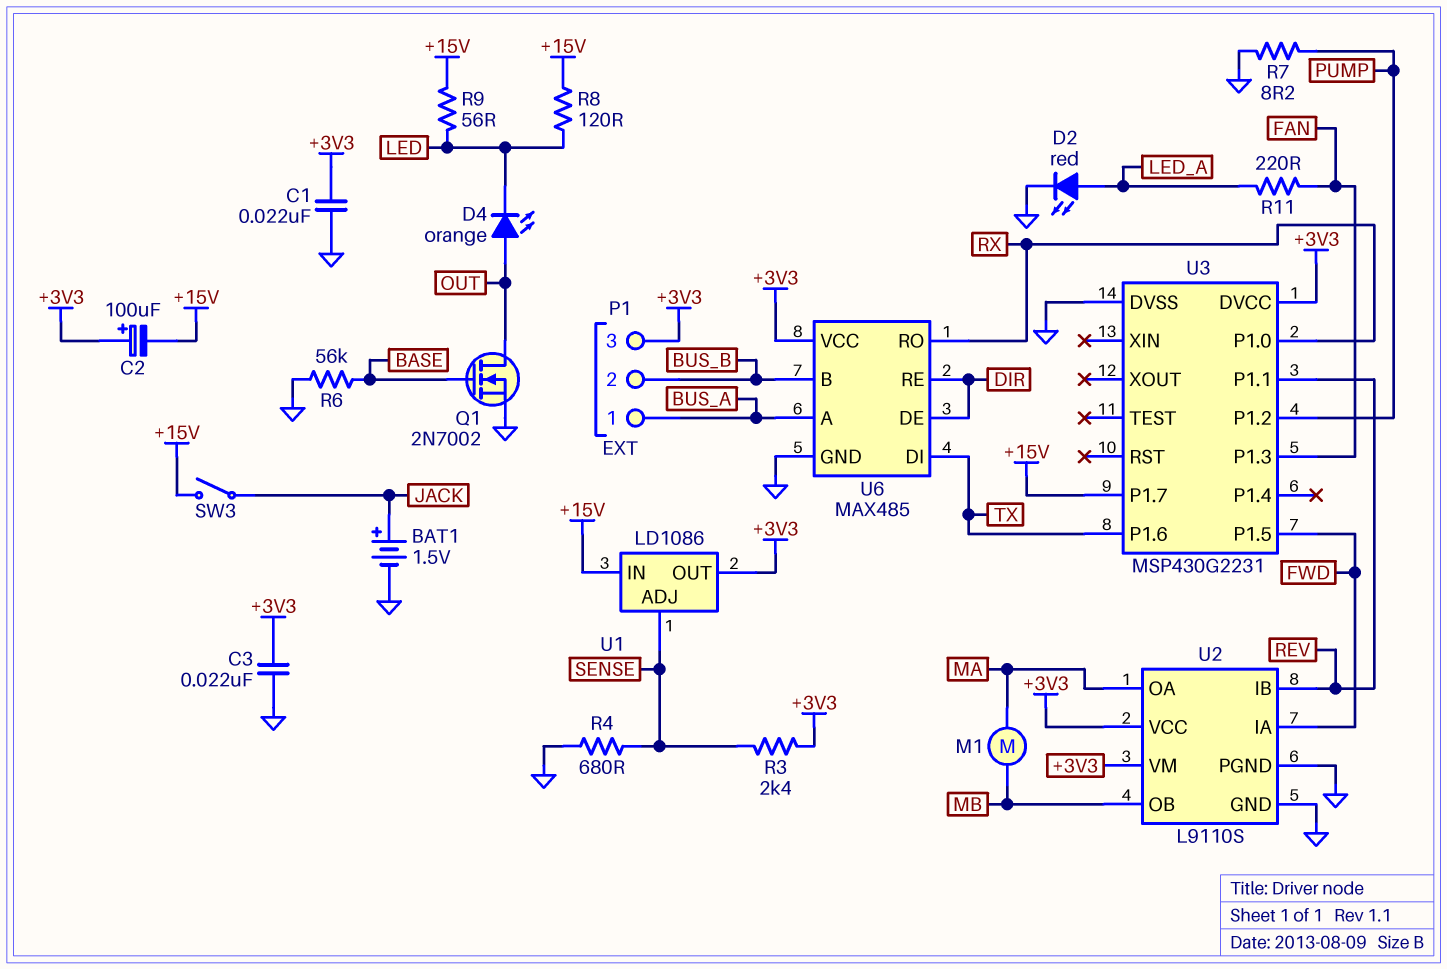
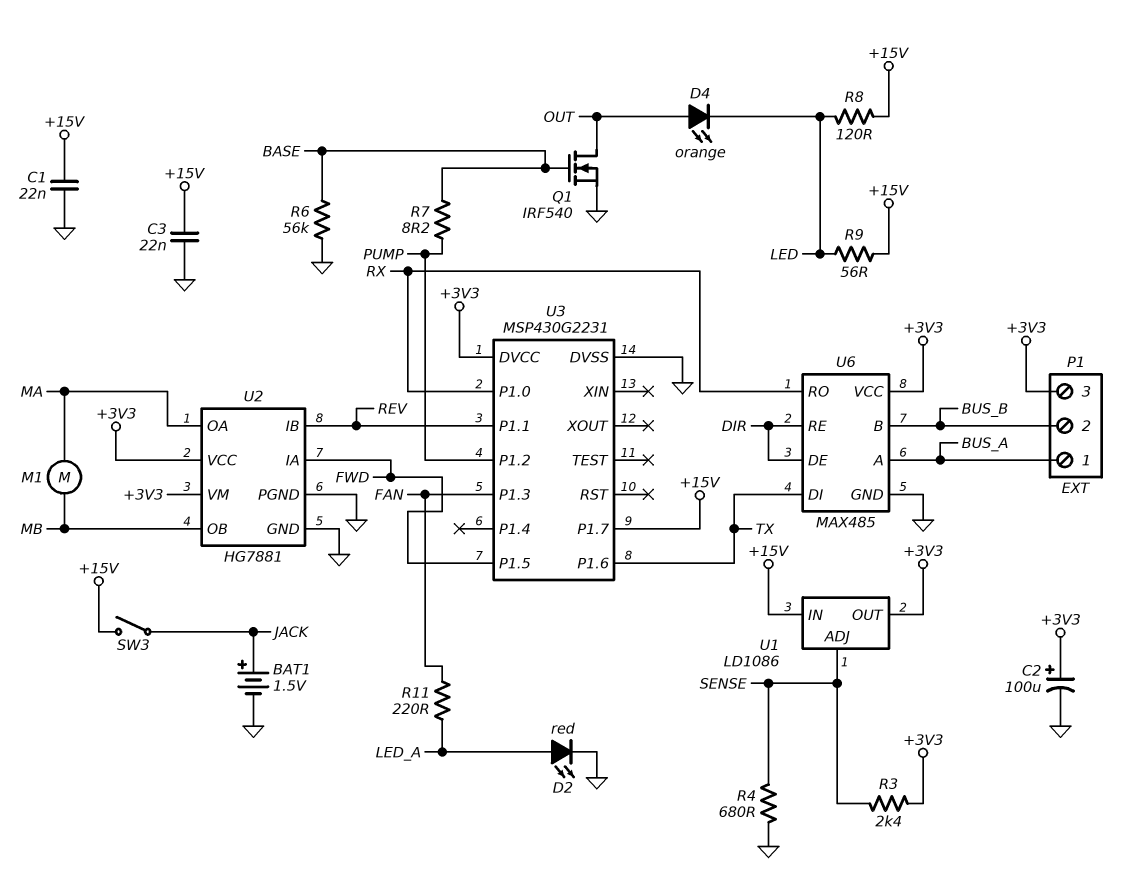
C1: 22nF (+3V3, GND) -> 22nF (+15V, GND)
C2: 100uF (plus +3V3, minus +15V) -> 100uF (plus +3V3, minus GND)
C3: 22nF (+3V3, GND) -> 22nF (+15V, GND)
Q1: NMOS 2N7002 (G BASE, D OUT, S GND) -> NMOS IRF540 (G BASE, D OUT, S GND)
R7: 8.2 (GND, PUMP) -> 8.2 (BASE, PUMP)
U2: L9110S -> HG7881

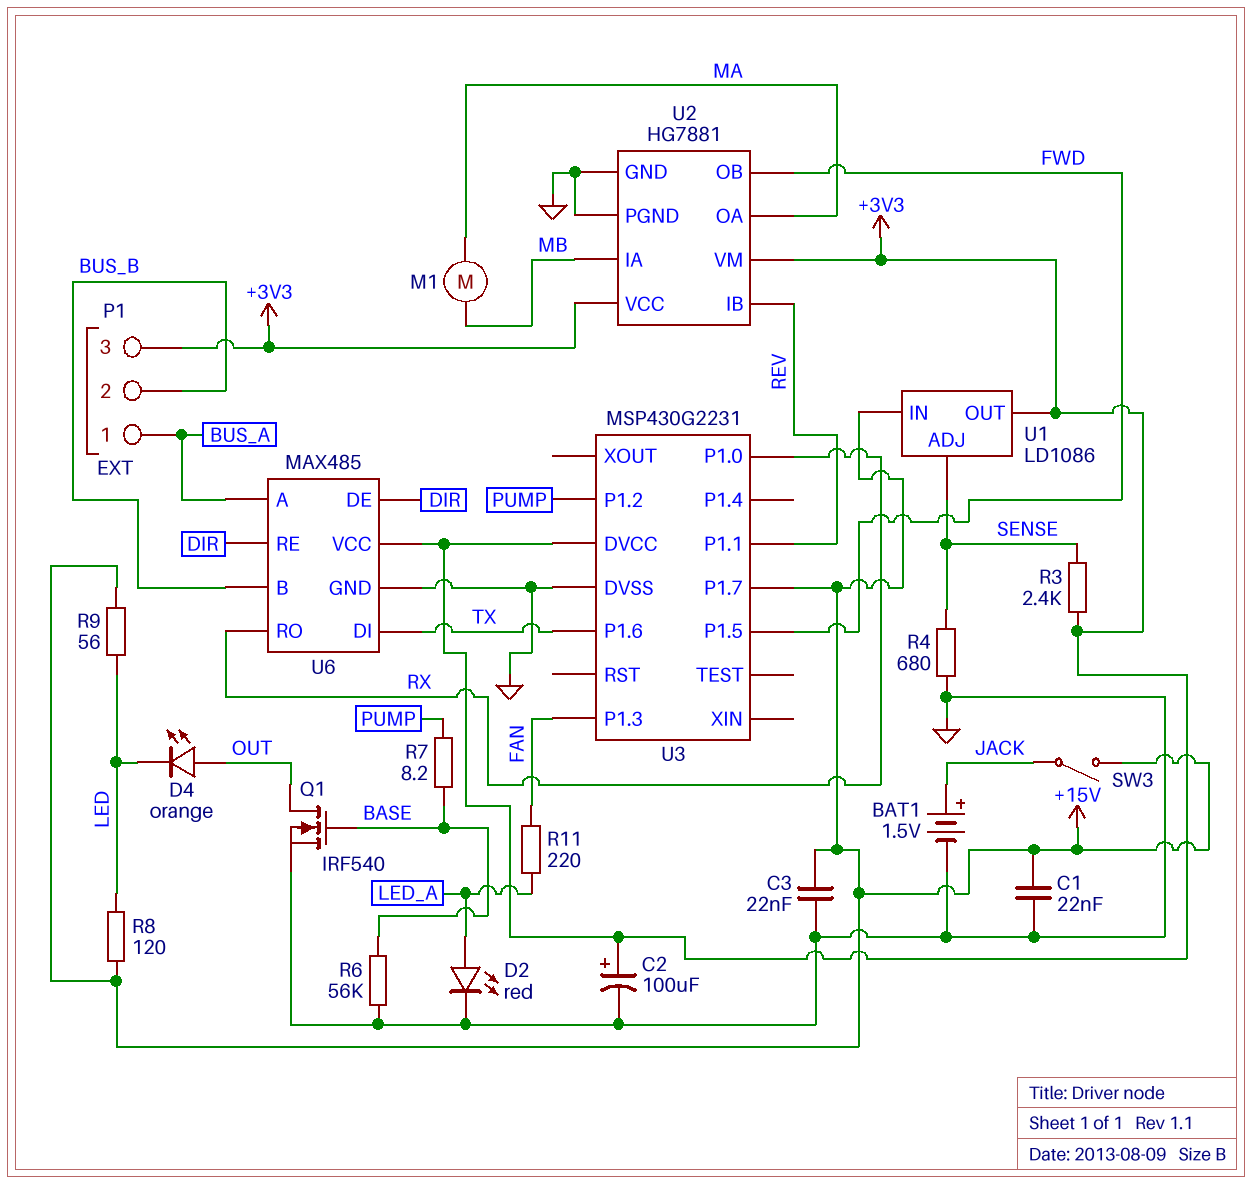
U2 pin IA: FWD -> MB
U2 pin OB: MB -> FWD

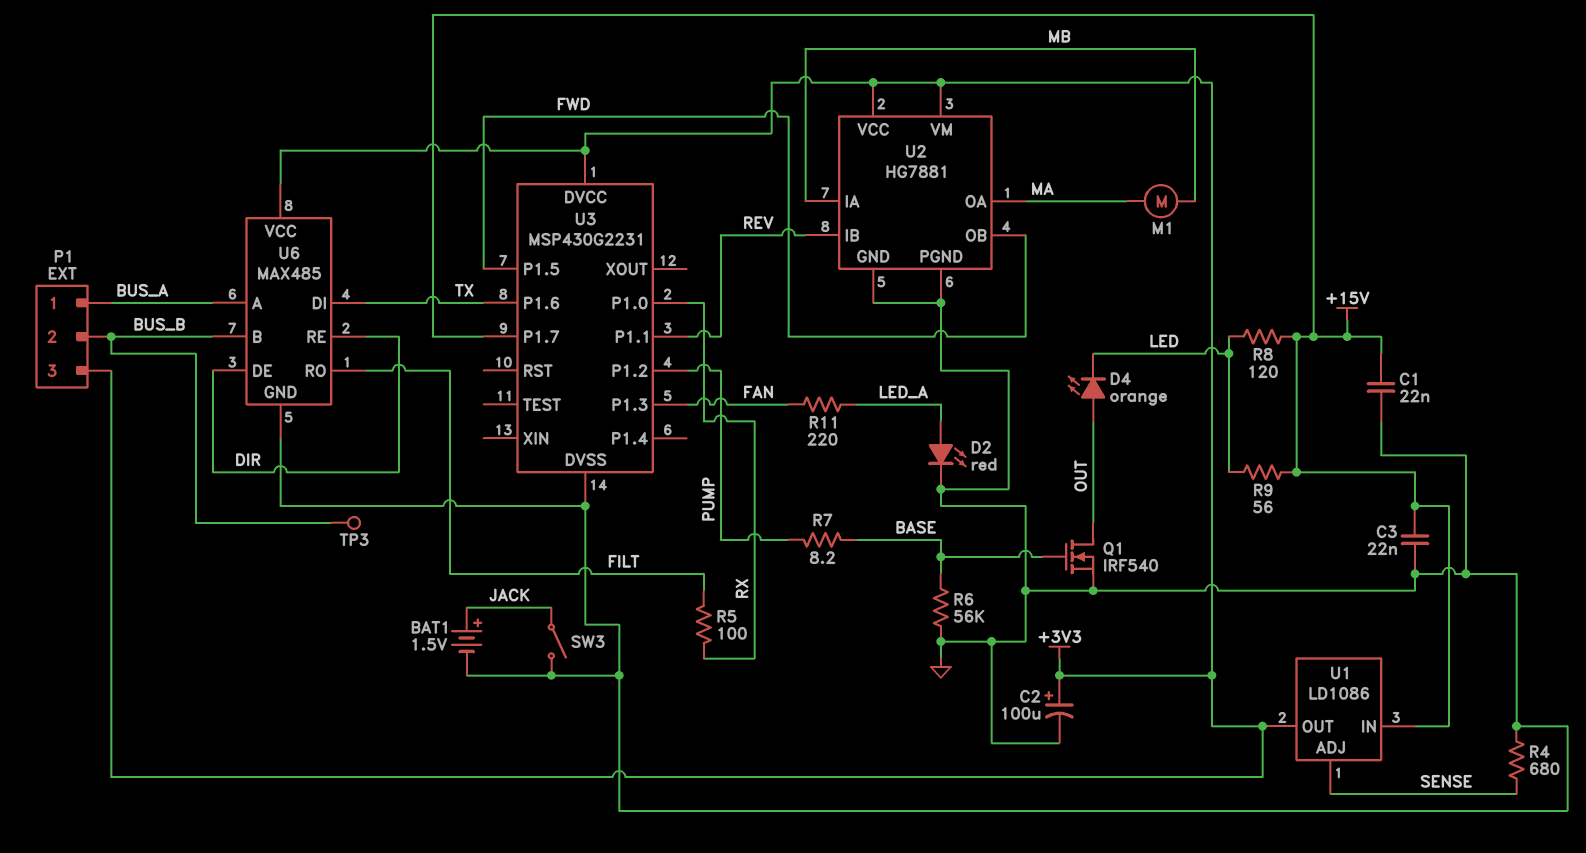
R3: 2.4k (+3V3, SENSE) -> none
R5: none -> 100 (FILT, RX)
SW3: switch (+15V, JACK) -> switch (GND, JACK)
TP3: none -> test point (BUS_B)
U6 pin RO: RX -> FILT

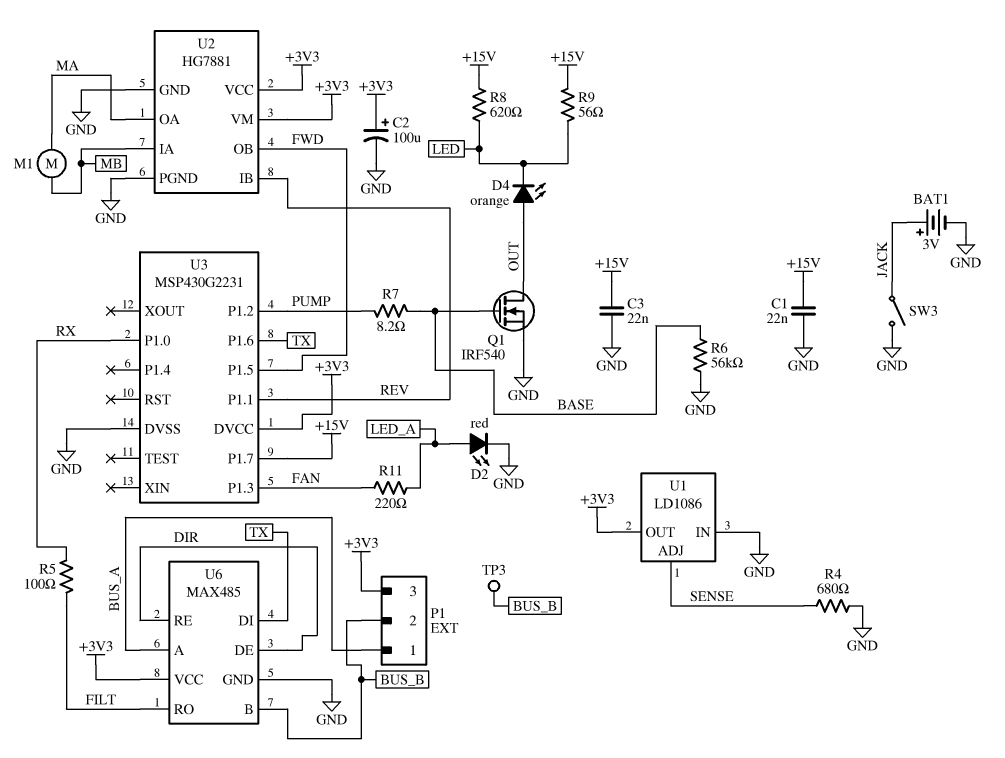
BAT1: 1.5V (plus JACK, minus GND) -> 3V (plus JACK, minus GND)
R8: 120 (+15V, LED) -> 620 (+15V, LED)
U1 pin IN: +15V -> GND

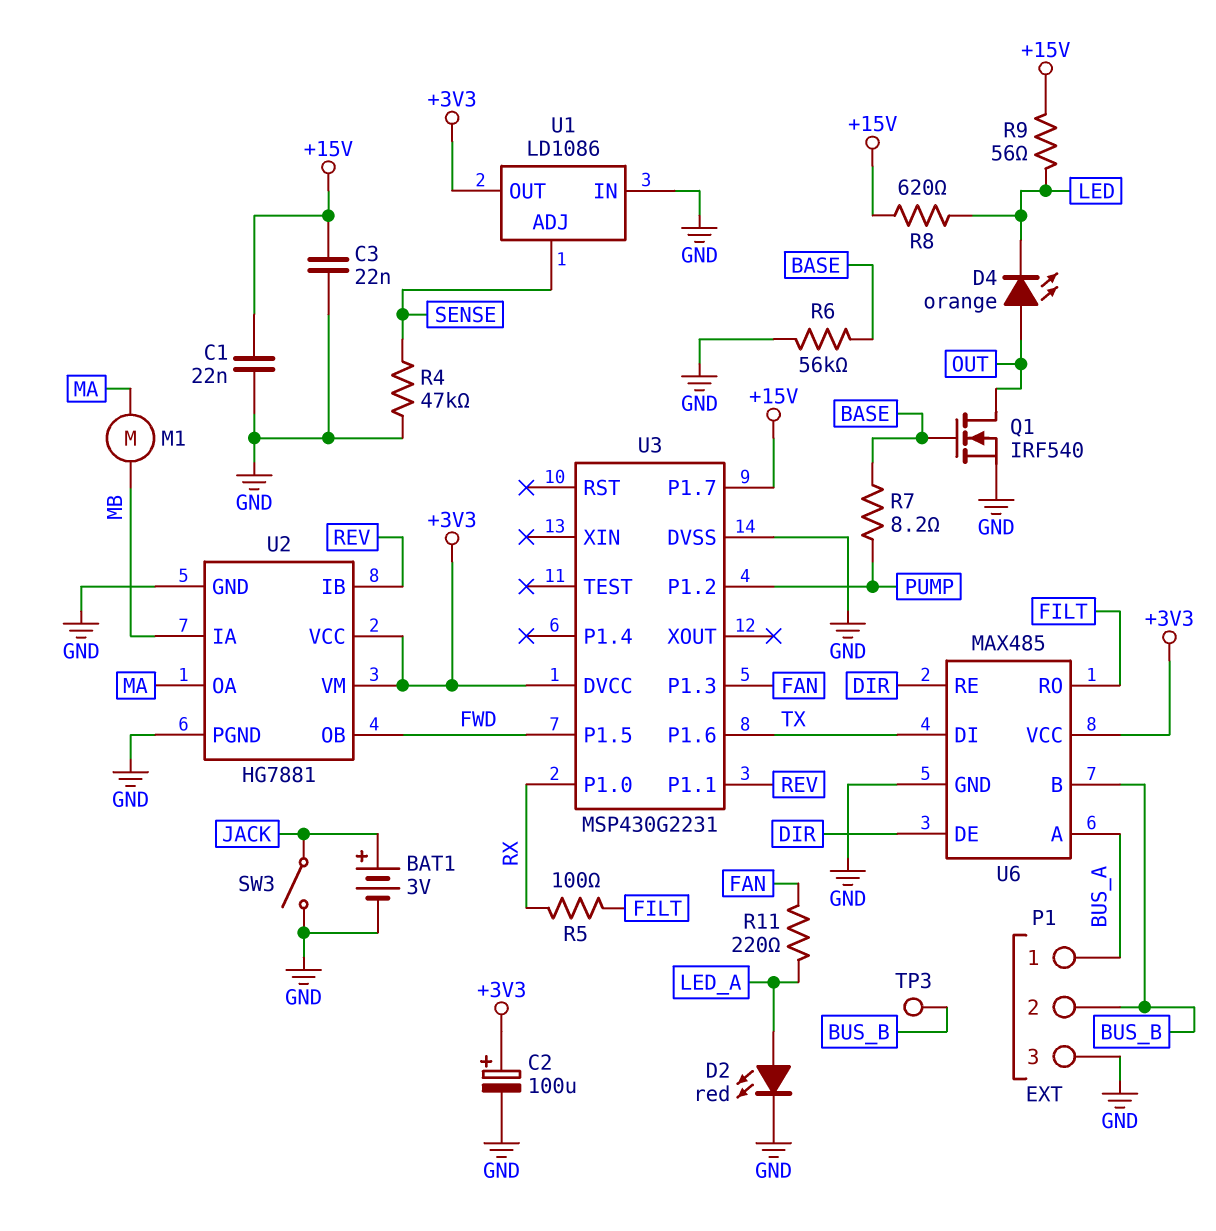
P1 pin 3: +3V3 -> GND
R4: 680 (GND, SENSE) -> 47k (GND, SENSE)

